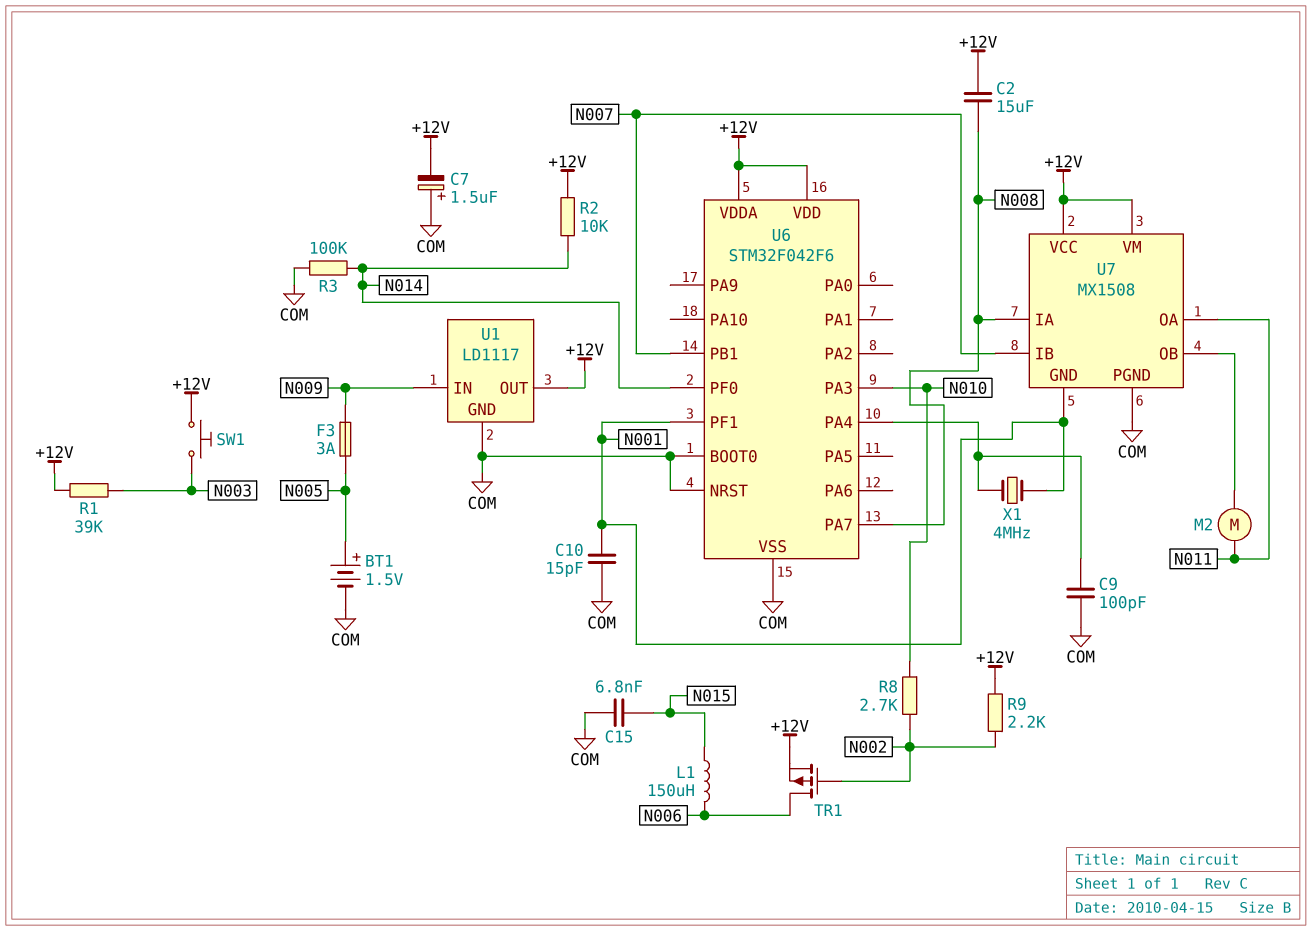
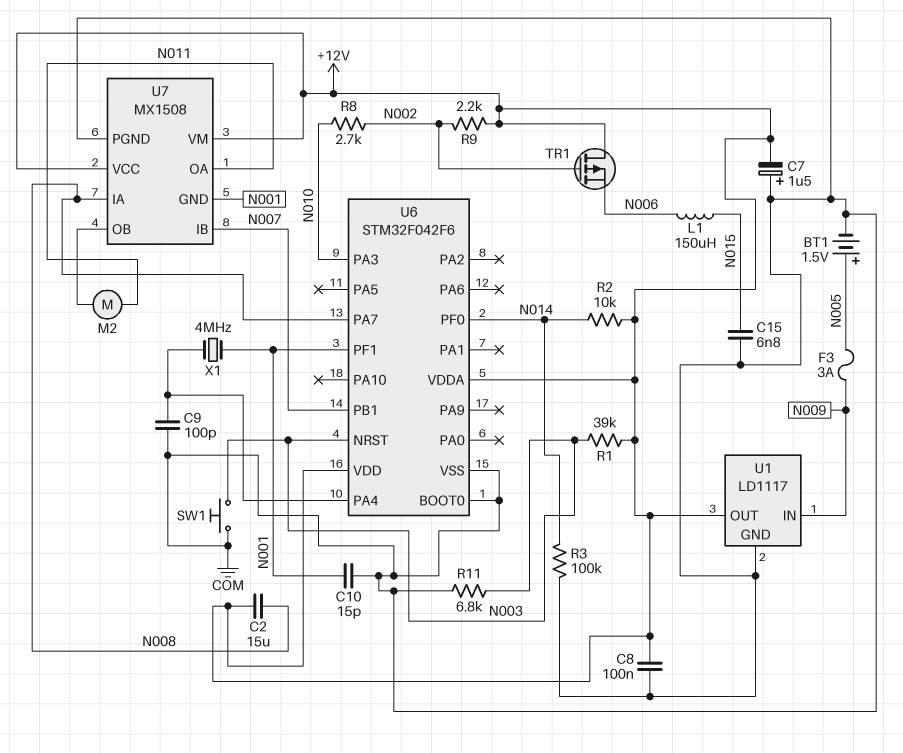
C8: none -> 100nF (+12V, COM)
R11: none -> 6.8k (COM, N003)
SW1: button (+12V, N003) -> button (COM, N003)
TR1: PMOS (G N002, D N006, S +12V) -> PMOS (G N002, D +12V, S N006)
U6 pin NRST: COM -> N003

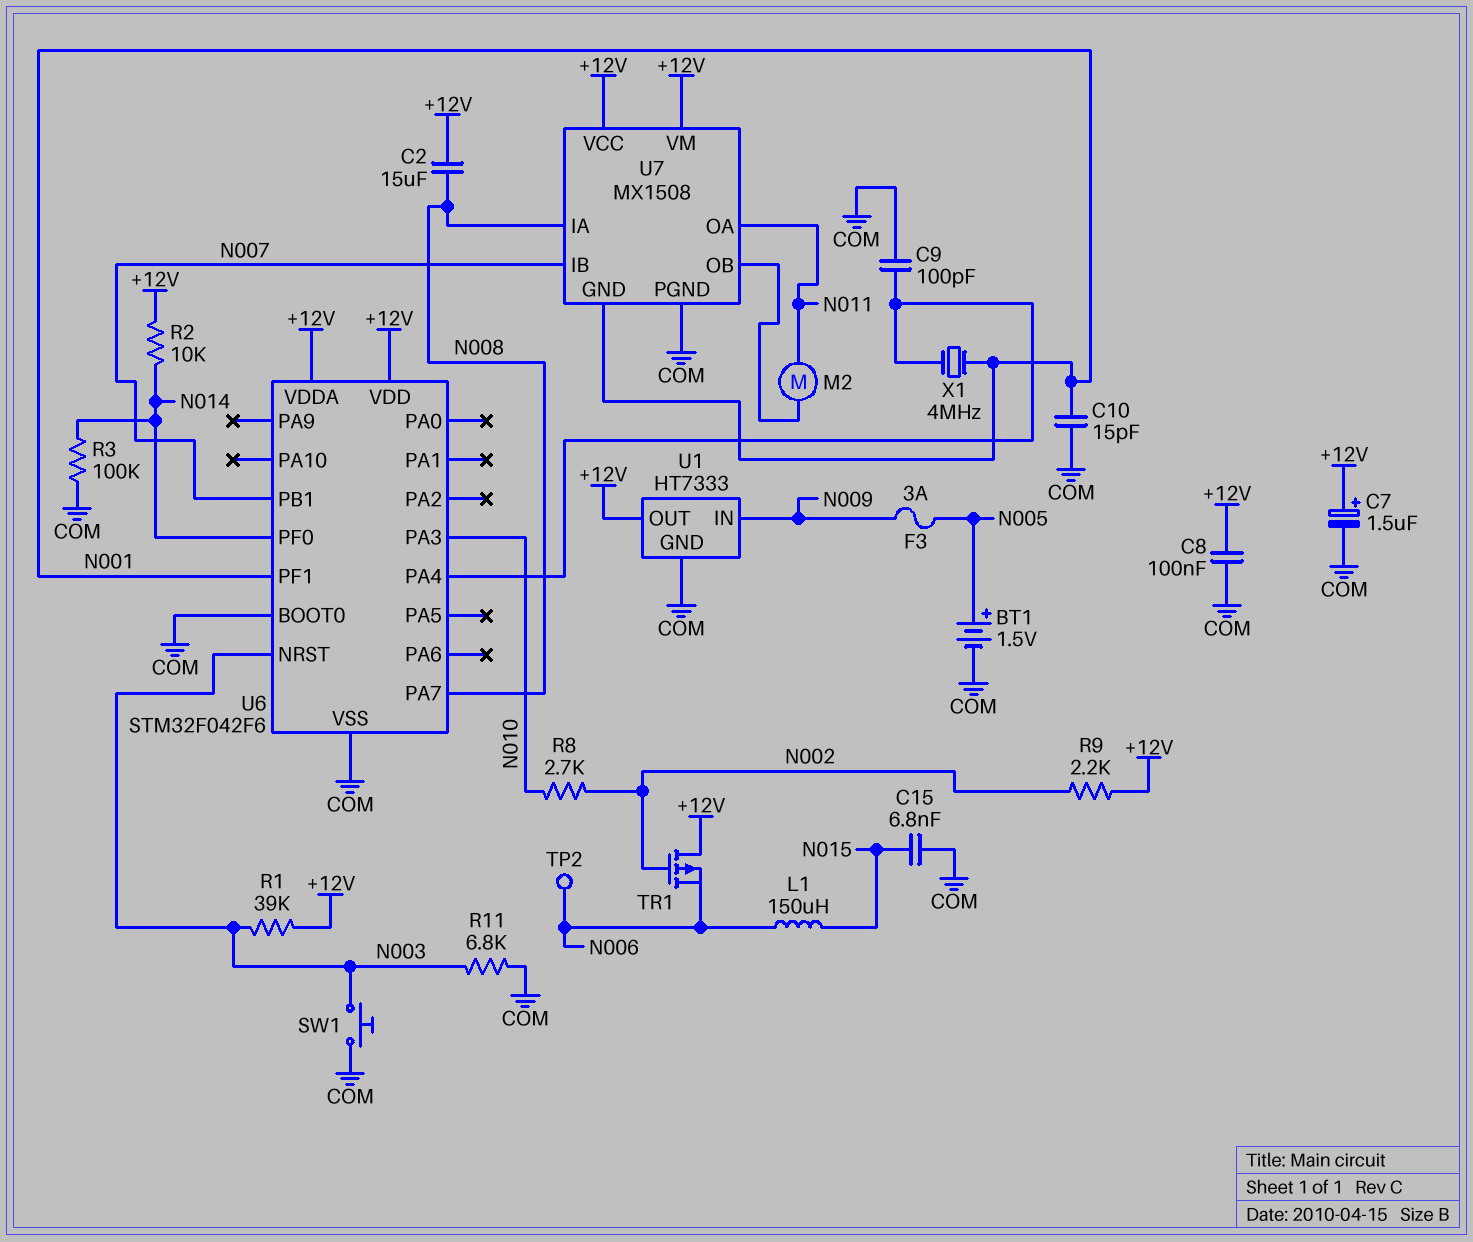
C7: 1.5uF (plus COM, minus +12V) -> 1.5uF (plus +12V, minus COM)
TP2: none -> test point (N006)
U1: LD1117 -> HT7333

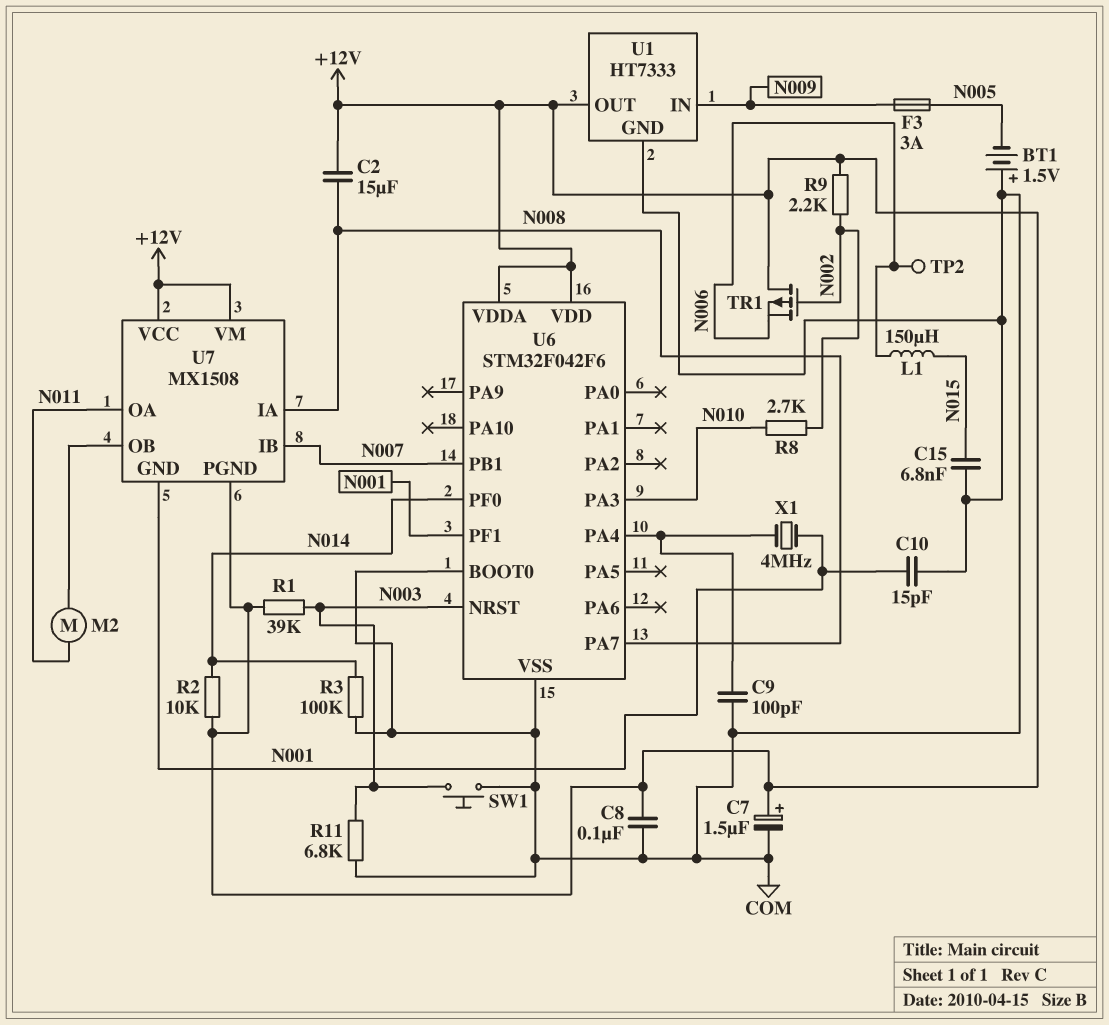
BT1: 1.5V (plus N005, minus COM) -> 1.5V (plus COM, minus N005)
U7 pin PGND: COM -> +12V

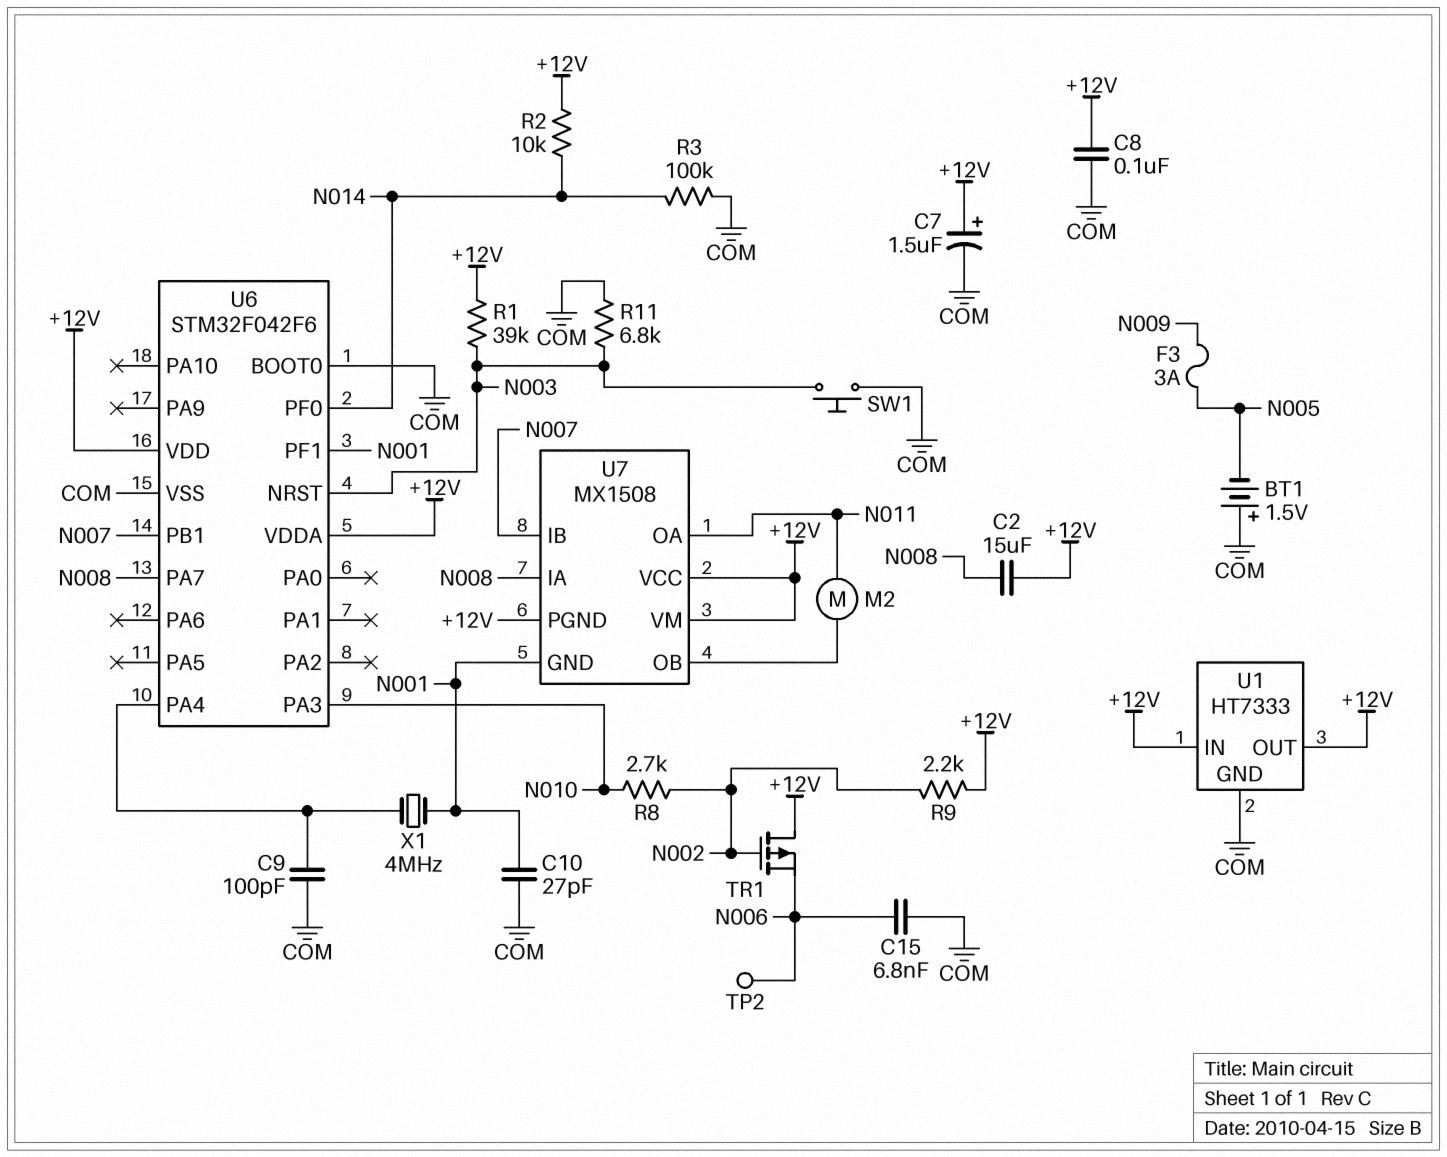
C10: 15pF (COM, N001) -> 27pF (COM, N001)
C15: 6.8nF (COM, N015) -> 6.8nF (COM, N006)
L1: 150uH (N006, N015) -> none
U1 pin IN: N009 -> +12V

